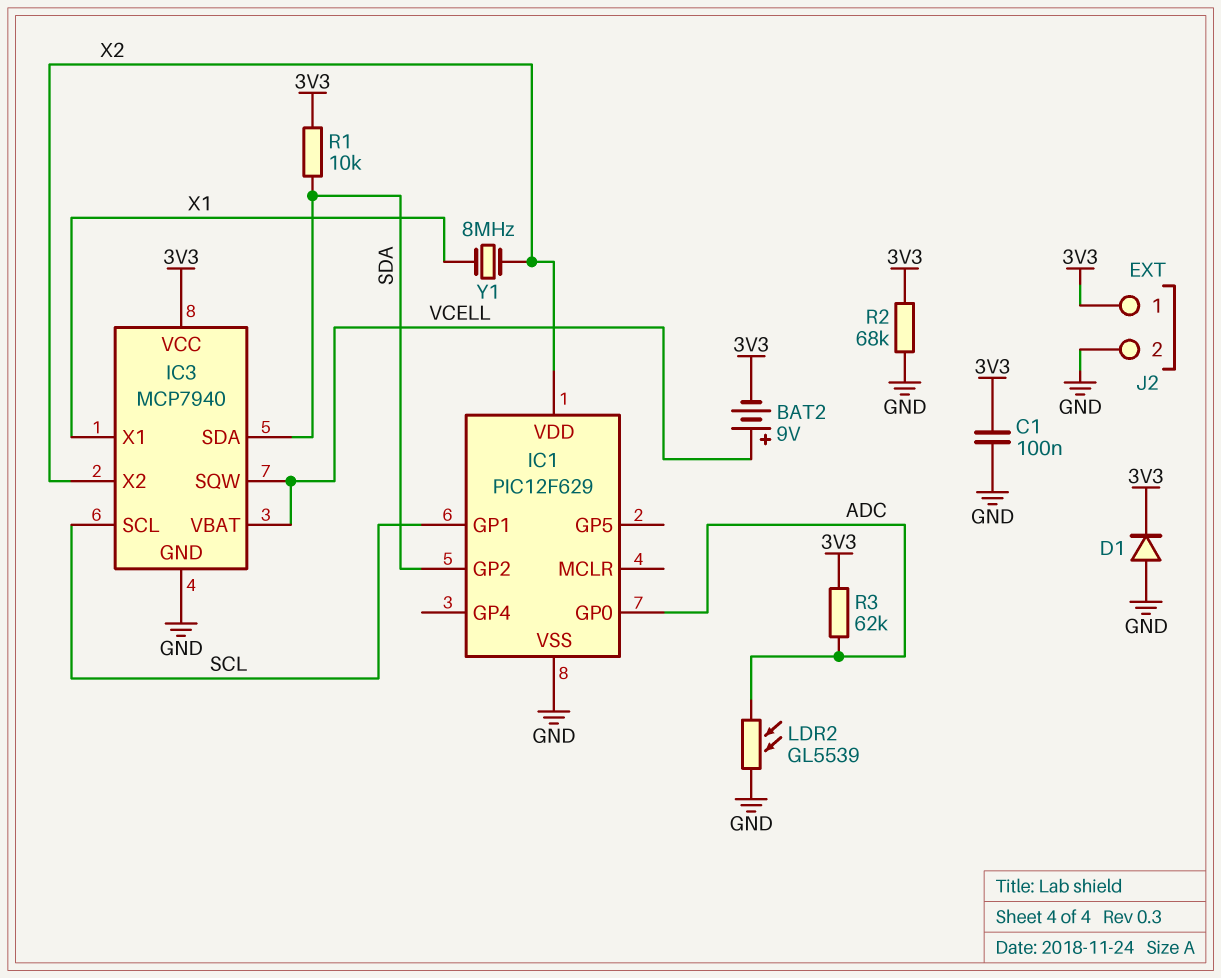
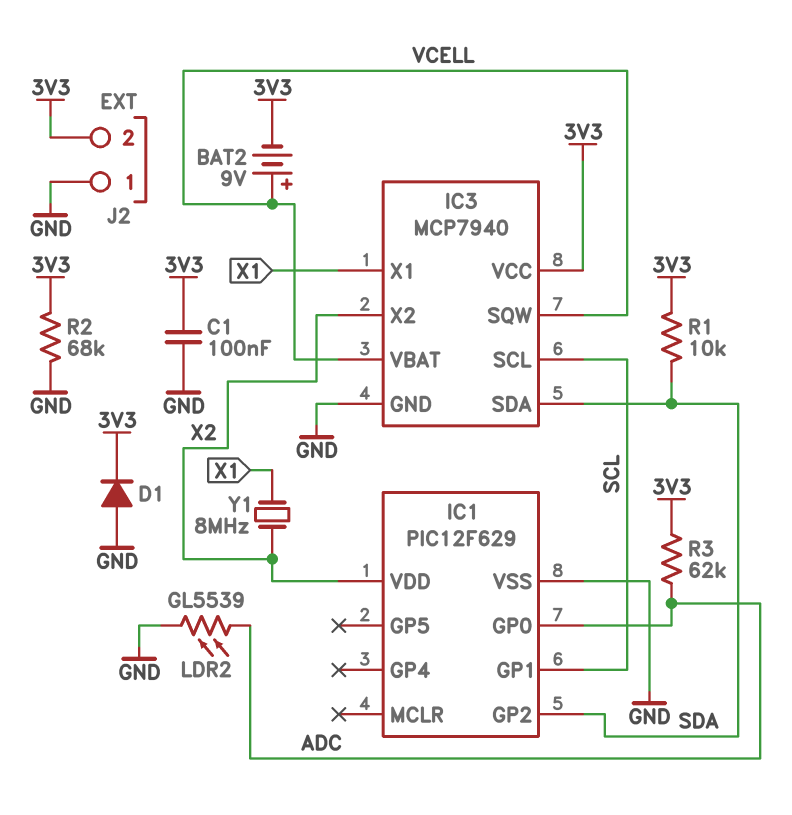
J2 pin 1: 3V3 -> GND
J2 pin 2: GND -> 3V3

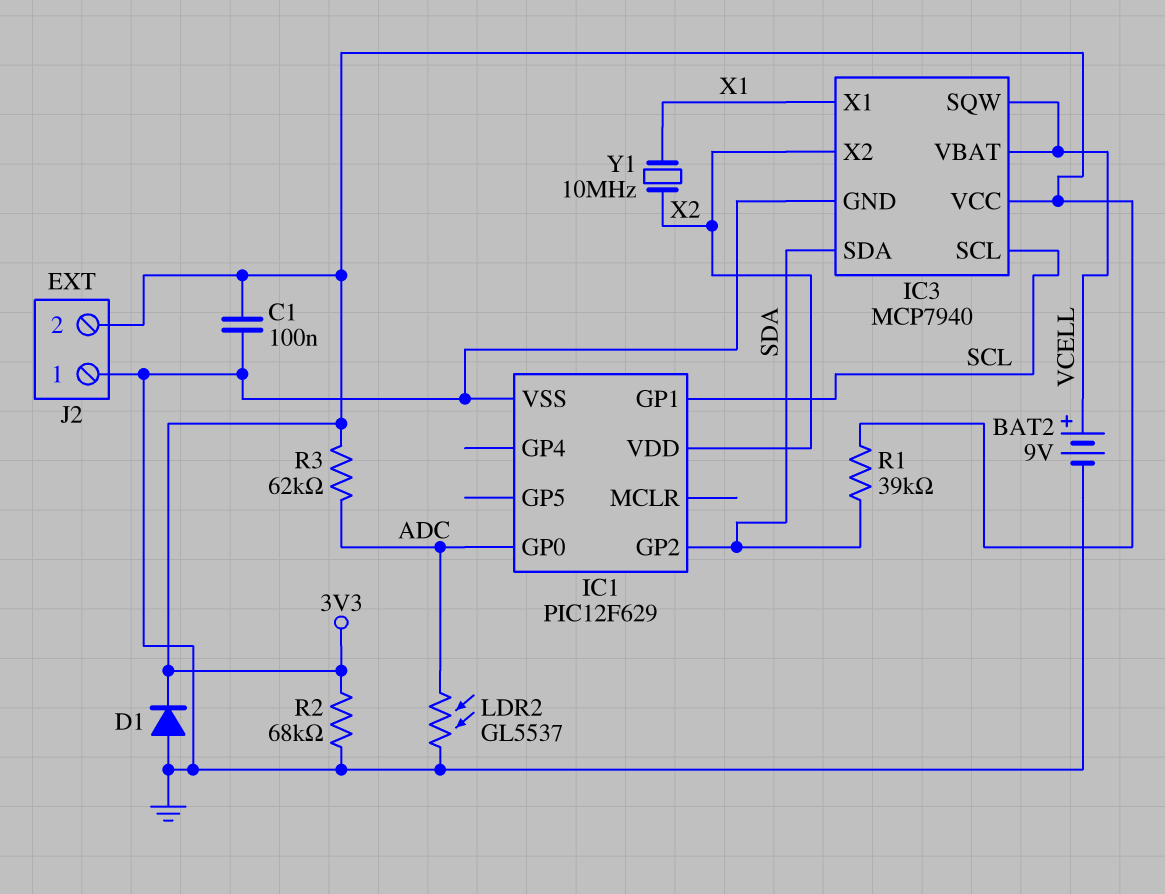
BAT2: 9V (plus VCELL, minus 3V3) -> 9V (plus VCELL, minus GND)
LDR2: GL5539 (ADC, GND) -> GL5537 (ADC, GND)
R1: 10k (3V3, SDA) -> 39k (3V3, SDA)
Y1: 8MHz (X1, X2) -> 10MHz (X1, X2)

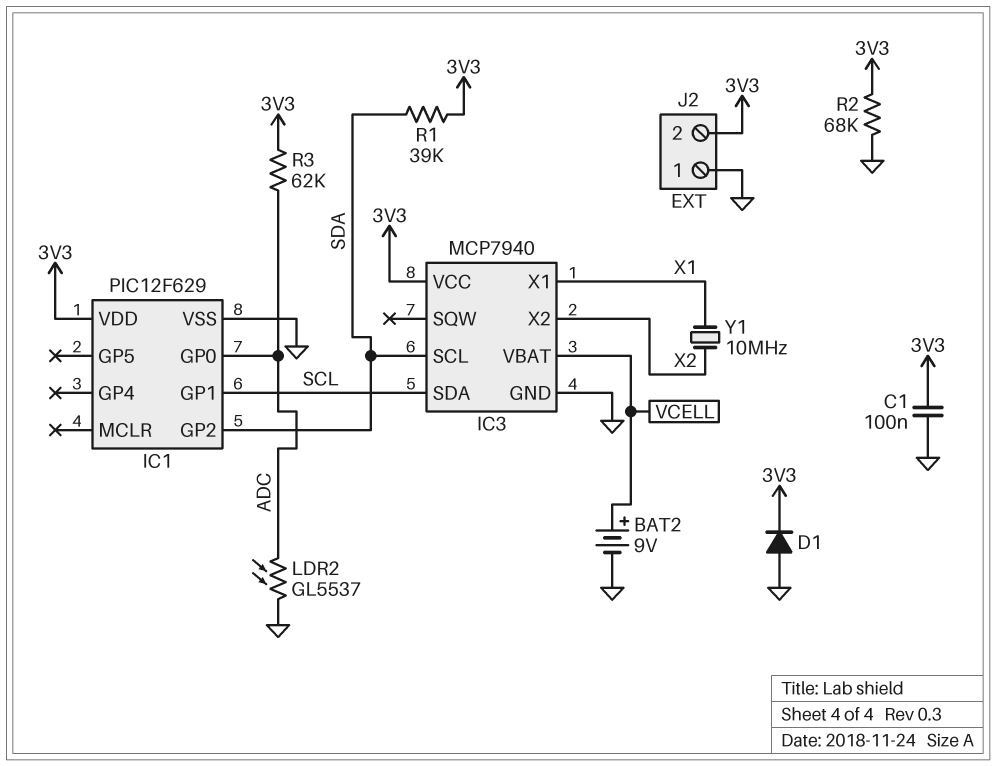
IC1 pin VDD: X2 -> 3V3
IC3 pin SCL: SCL -> SDA
IC3 pin SDA: SDA -> SCL
IC3 pin SQW: VCELL -> none

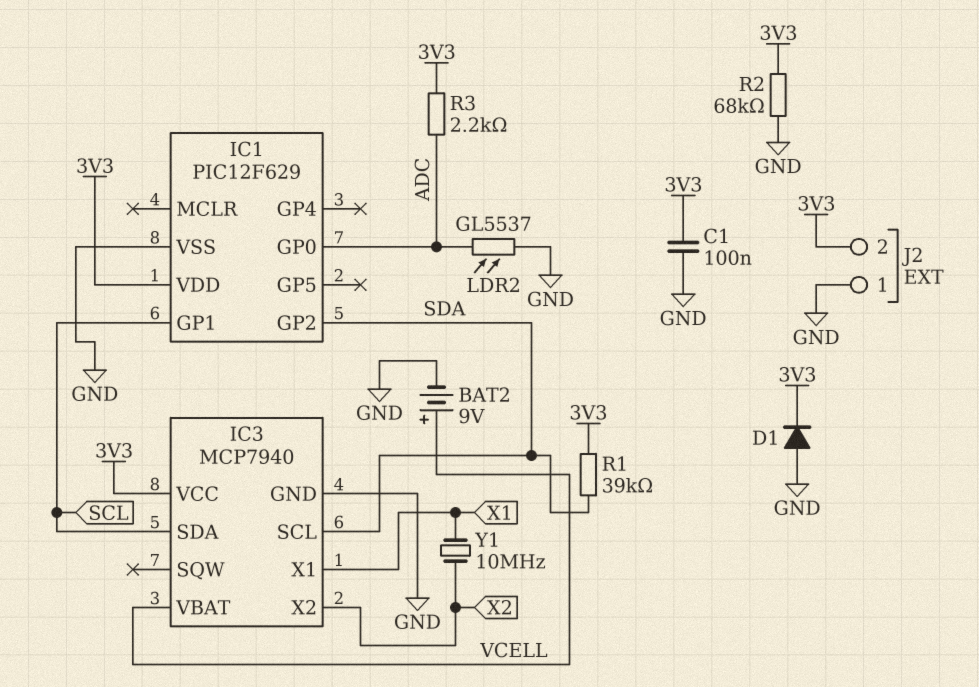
R3: 62k (3V3, ADC) -> 2.2k (3V3, ADC)

